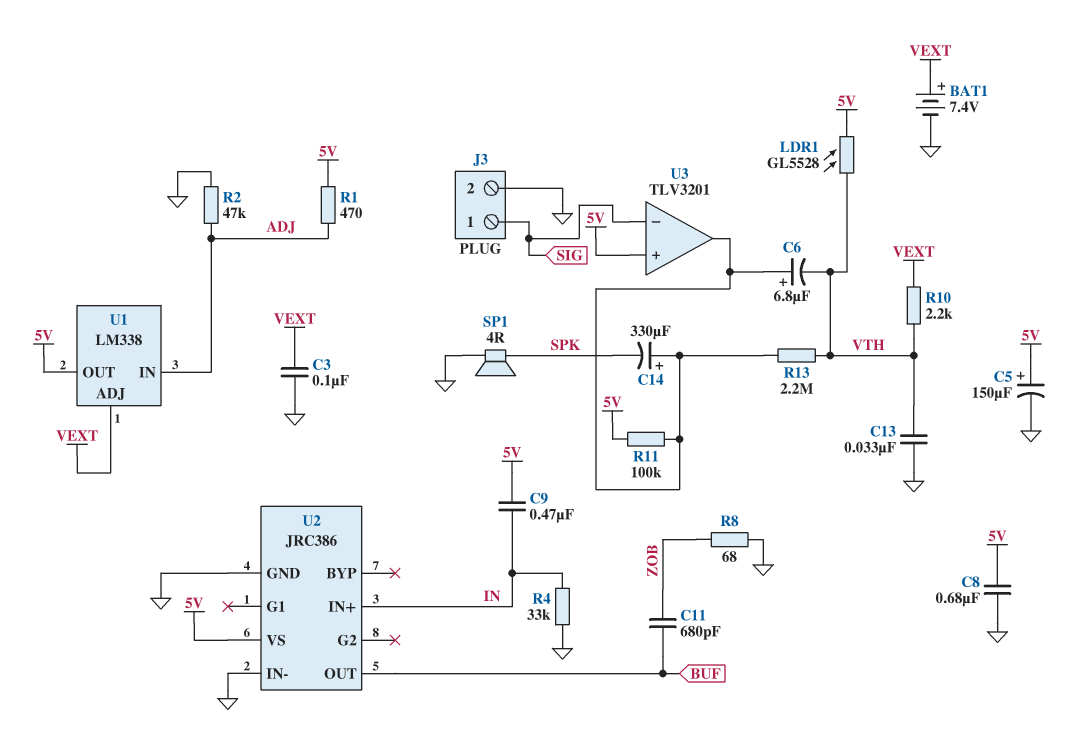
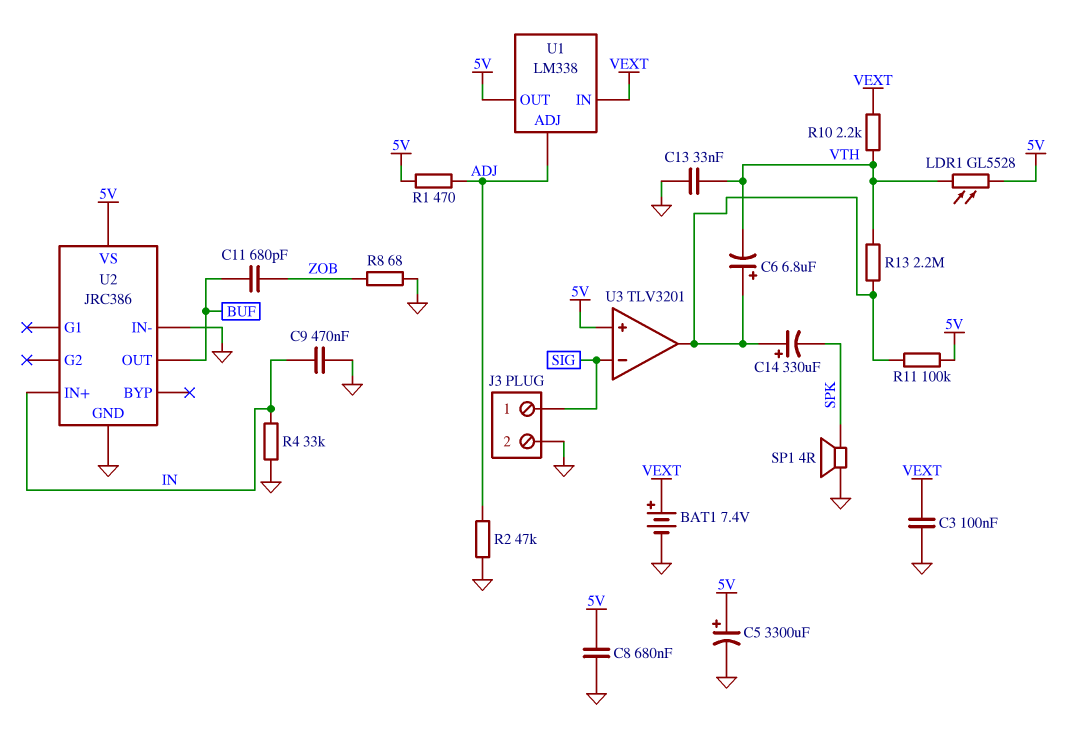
C5: 150uF (plus 5V, minus GND) -> 3300uF (plus 5V, minus GND)
C9: 470nF (5V, IN) -> 470nF (GND, IN)
U1 pin ADJ: VEXT -> ADJ
U1 pin IN: ADJ -> VEXT

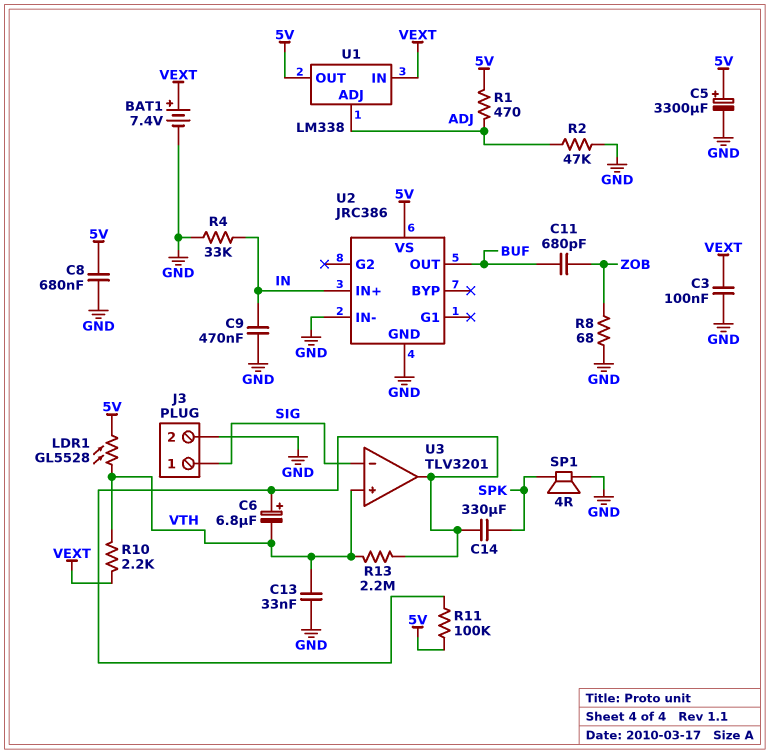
C14: 330uF (plus U3/out, minus SPK) -> 330uF (SPK, U3/out)
U3 pin in+: 5V -> VTH

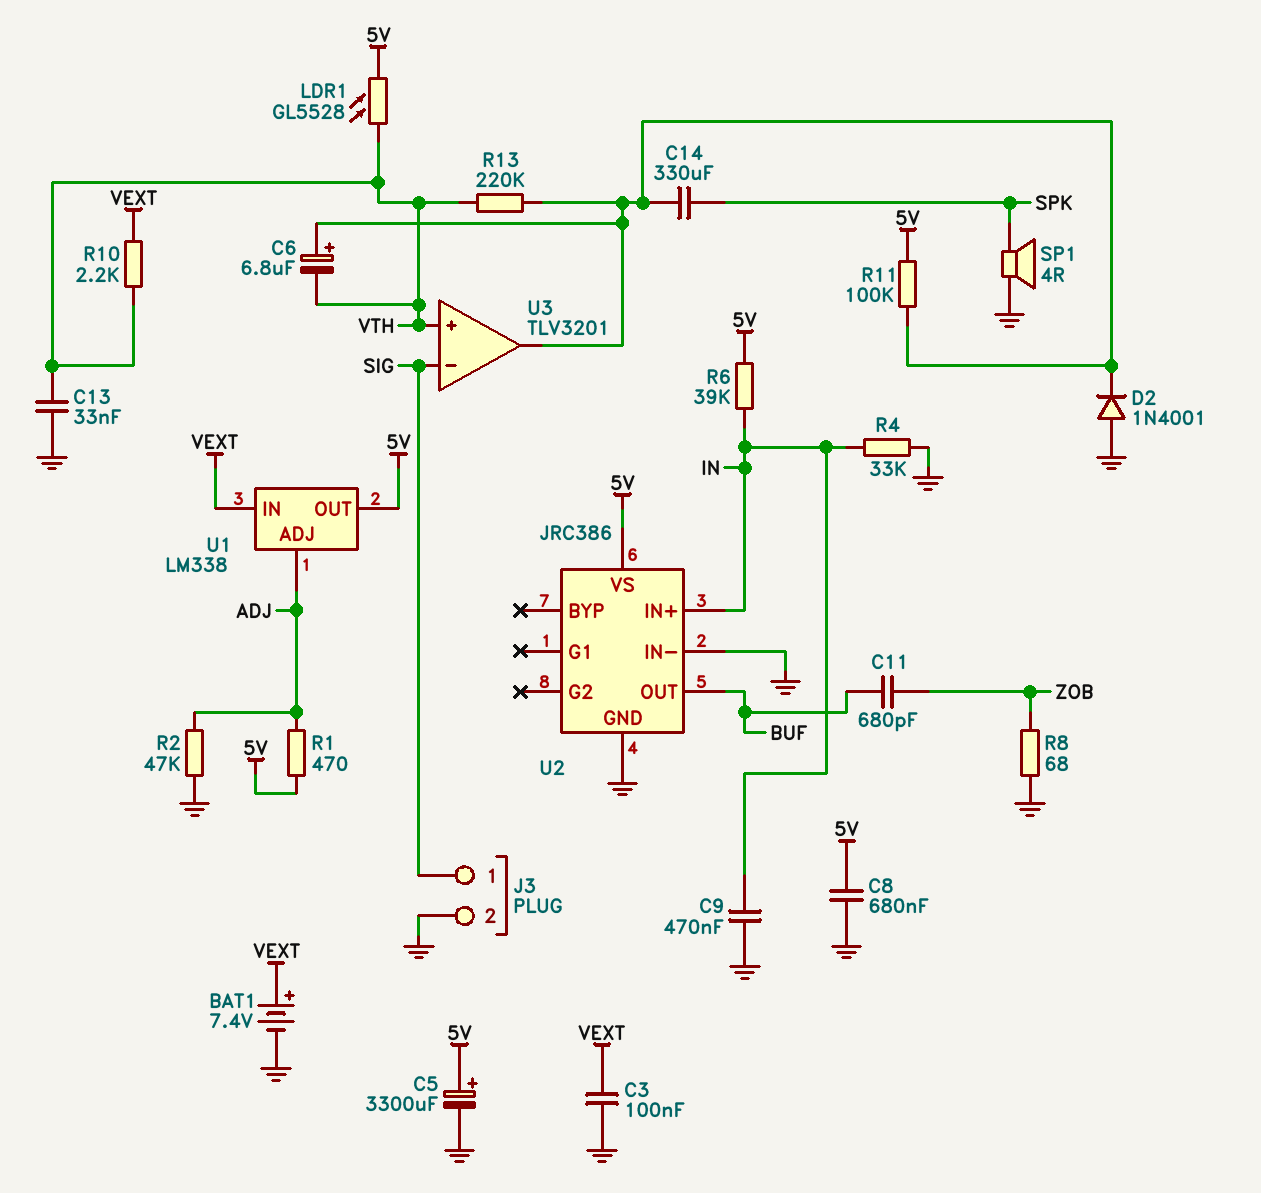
D2: none -> diode 1N4001 (A GND, K U3/out)
R6: none -> 39k (5V, IN)
R13: 2.2M (U3/out, VTH) -> 220k (U3/out, VTH)

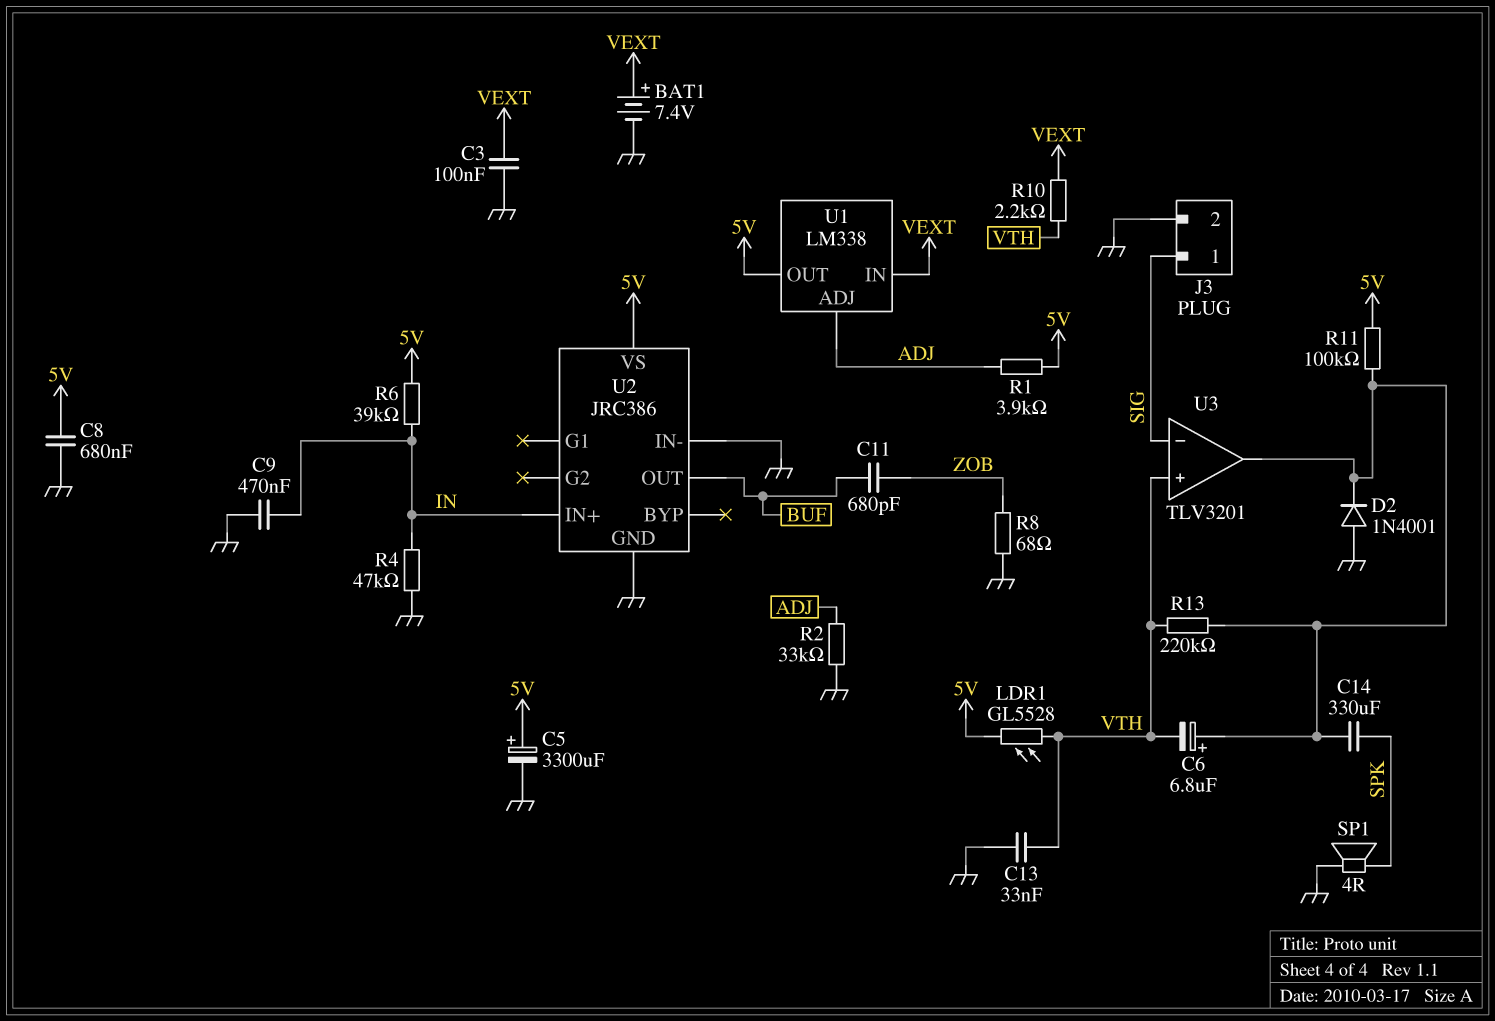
R1: 470 (5V, ADJ) -> 3.9k (5V, ADJ)
R2: 47k (ADJ, GND) -> 33k (ADJ, GND)
R4: 33k (GND, IN) -> 47k (GND, IN)

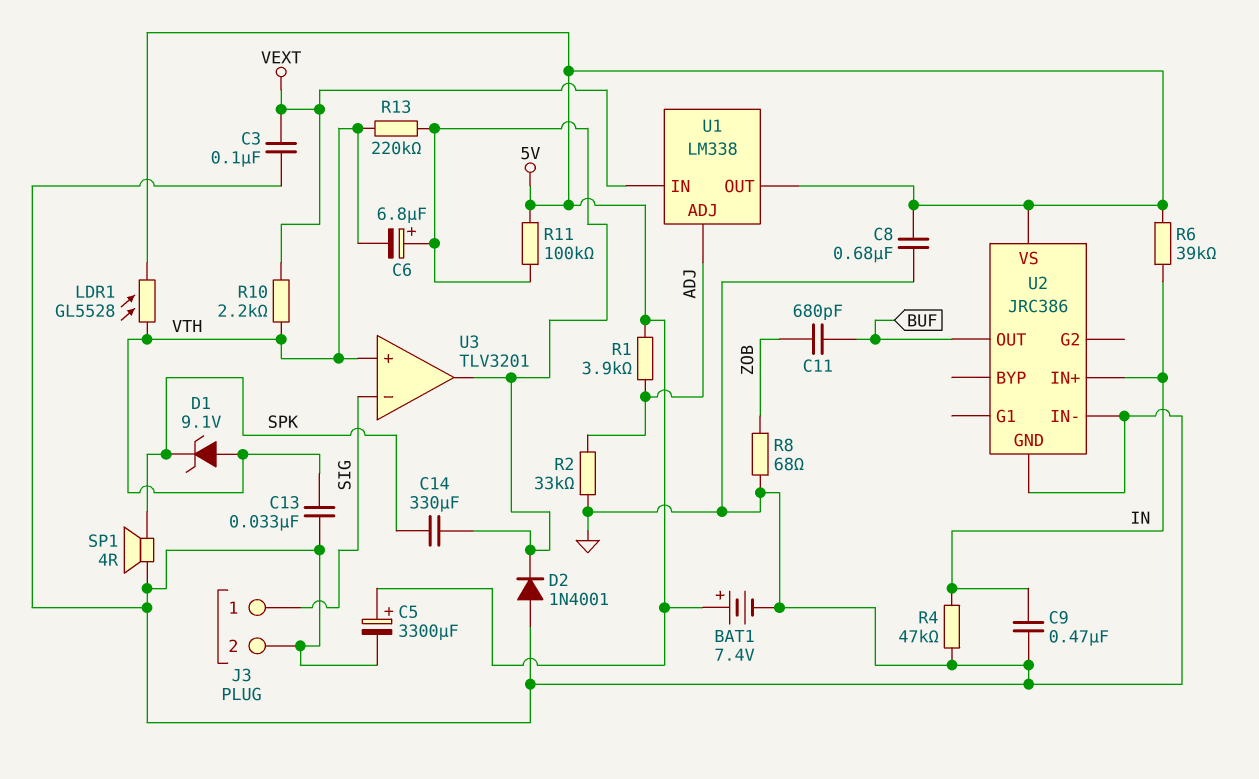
BAT1: 7.4V (plus VEXT, minus GND) -> 7.4V (plus 5V, minus GND)
D1: none -> zener 9.1V (A VTH, K SPK)

